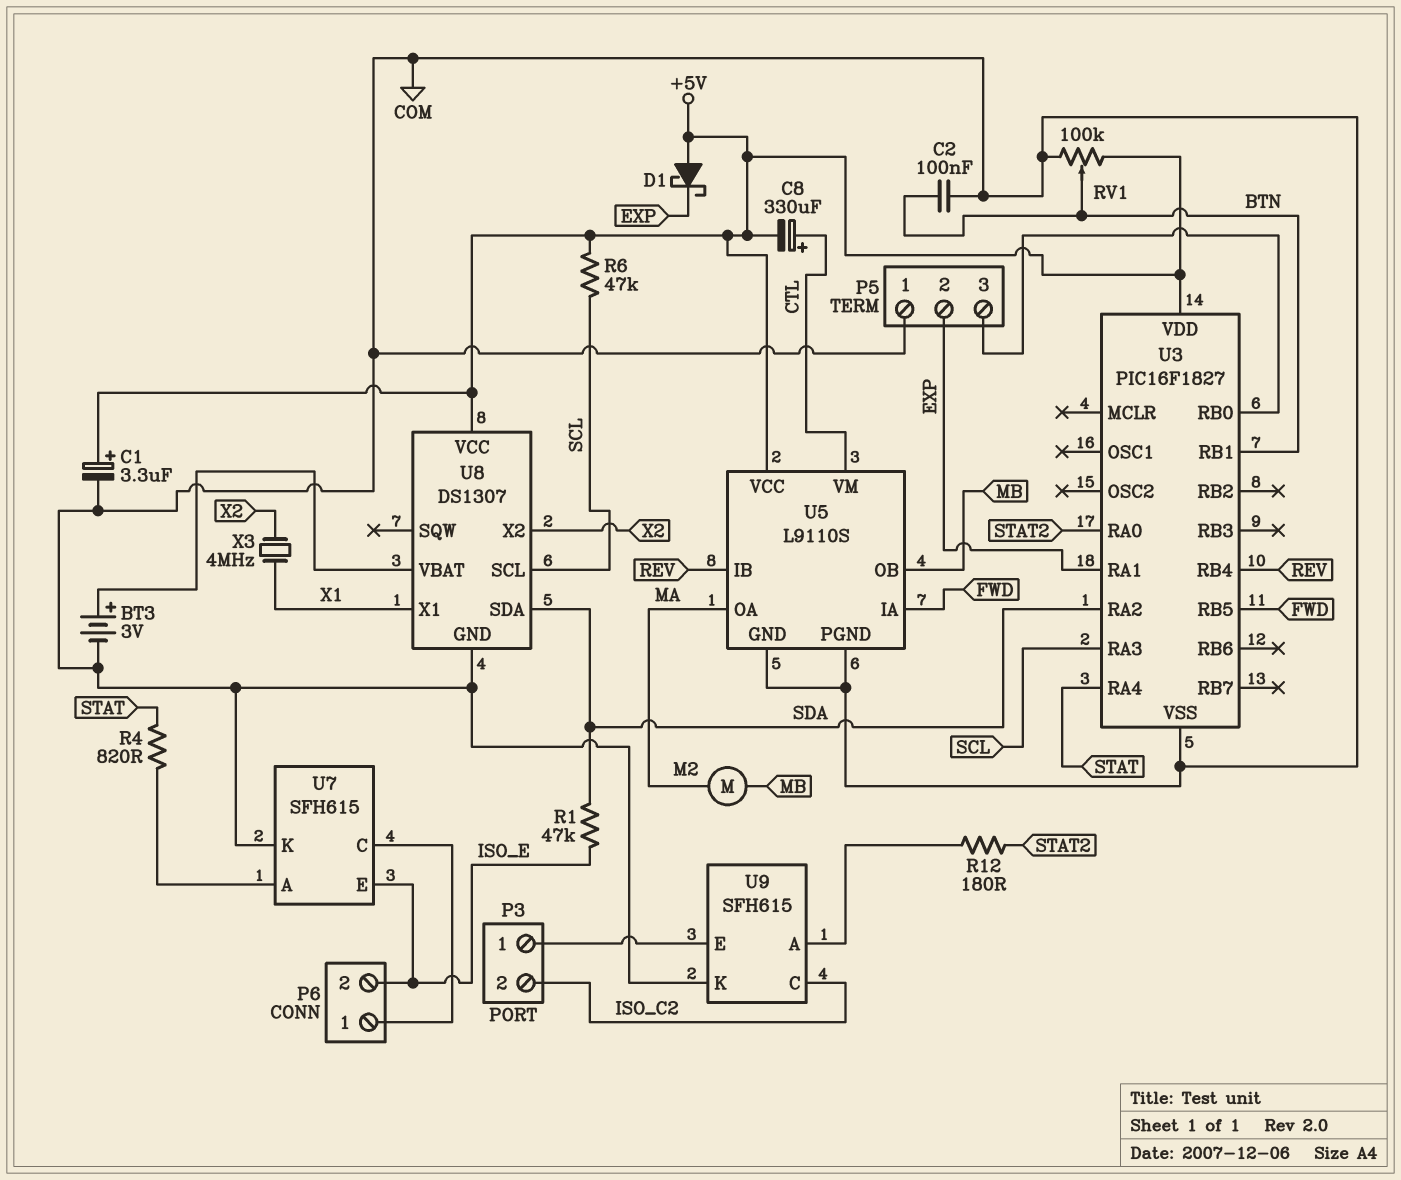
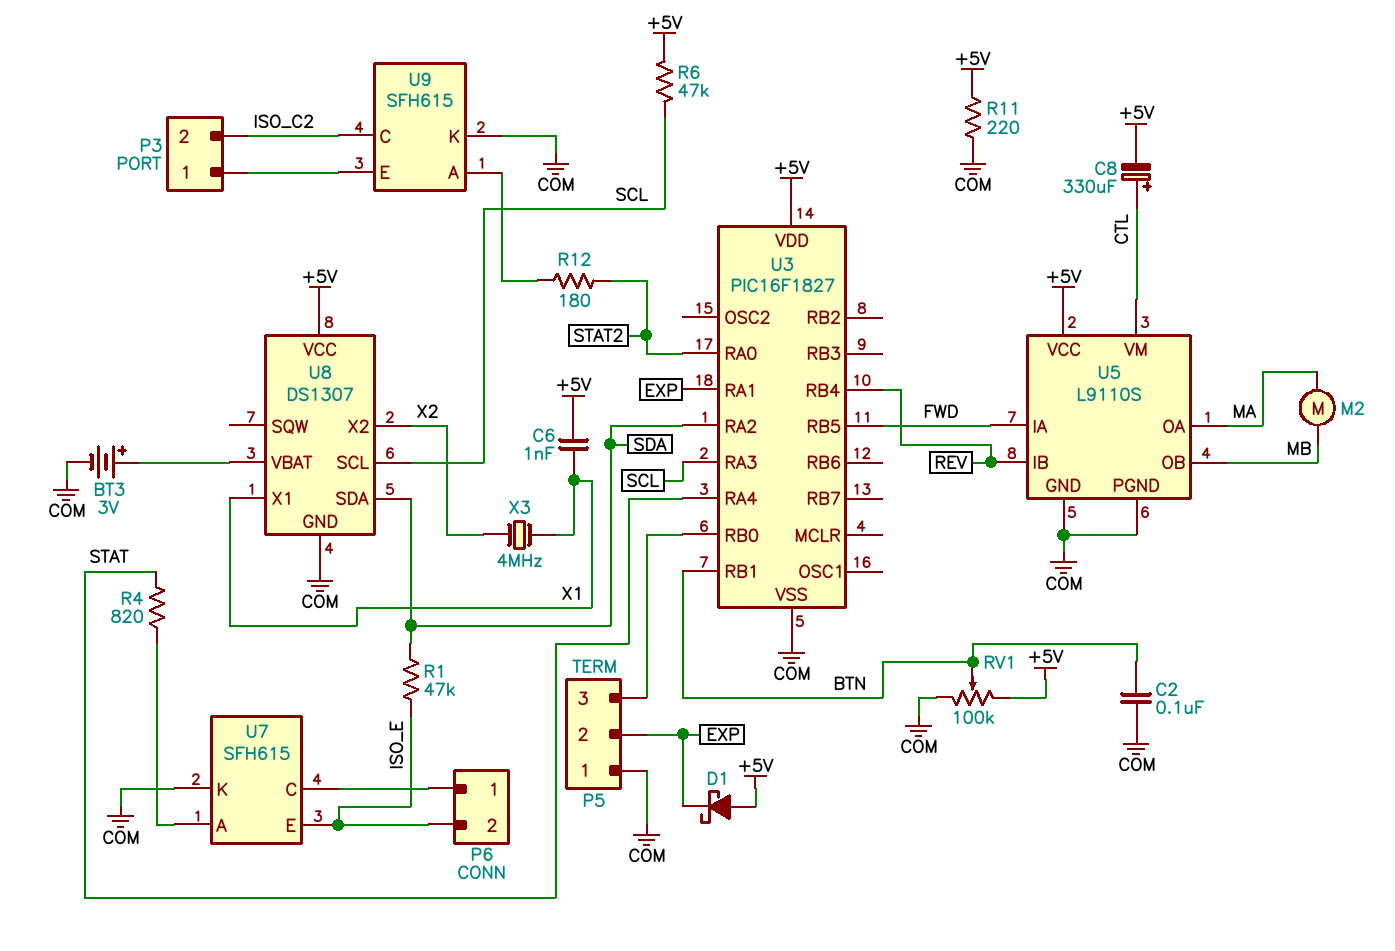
C1: 3.3uF (plus +5V, minus COM) -> none
C6: none -> 1nF (+5V, X1)
R11: none -> 220 (+5V, COM)

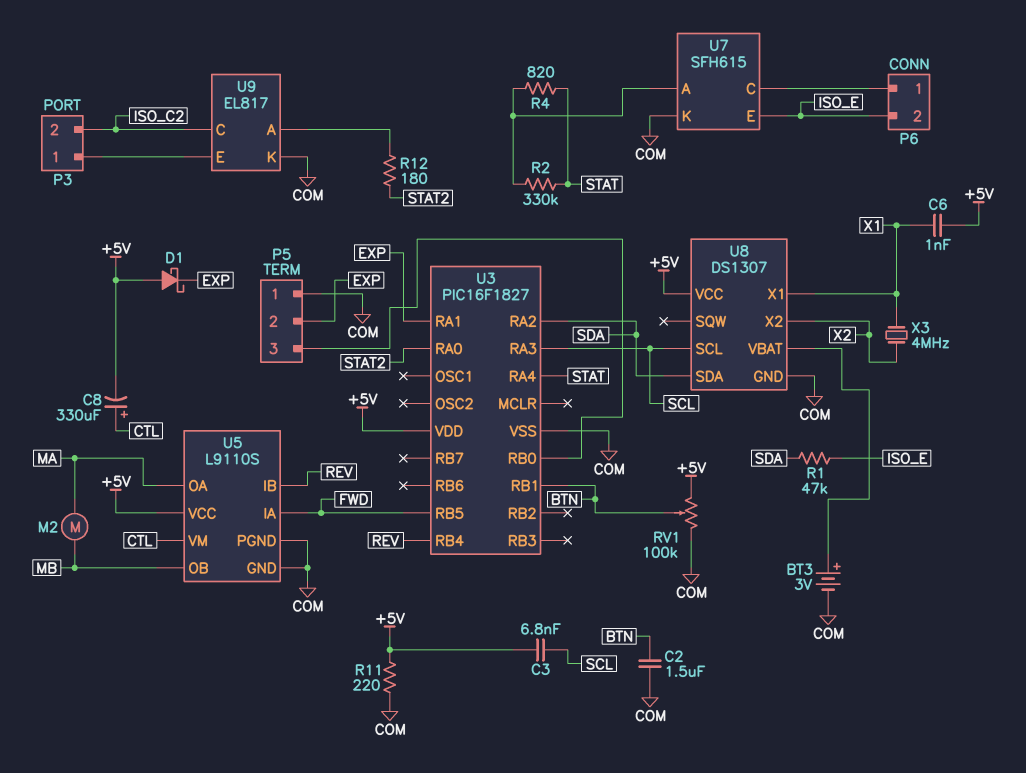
C2: 100nF (BTN, COM) -> 1.5uF (BTN, COM)
C3: none -> 6.8nF (+5V, SCL)
R2: none -> 330k (STAT, U7/A)
R6: 47k (+5V, SCL) -> none
U9: SFH615 -> EL817

